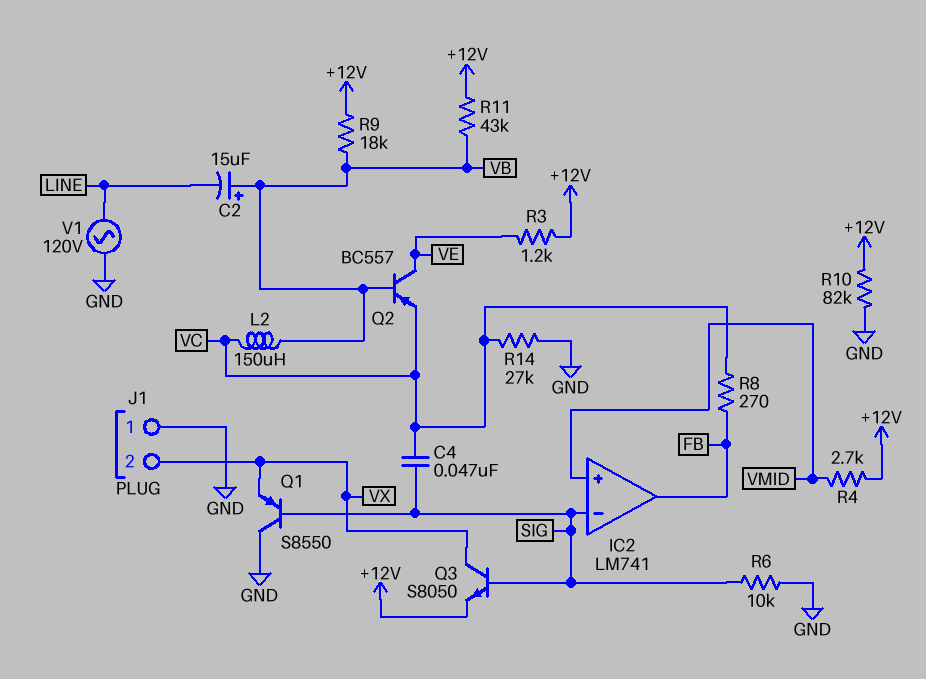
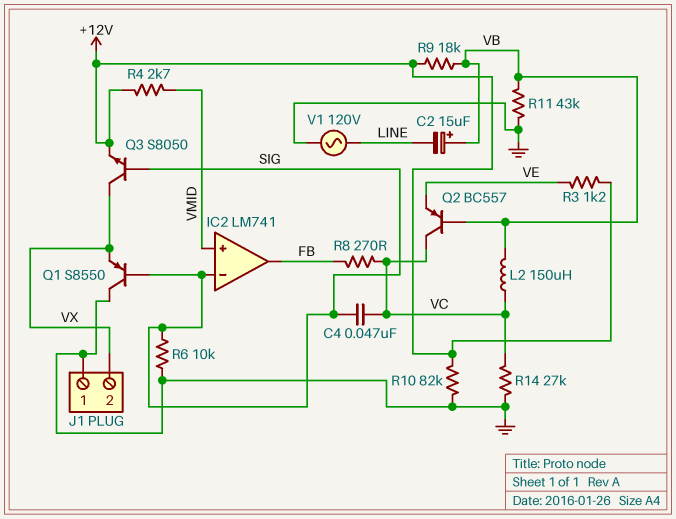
Q2: PNP BC557 (B VB, C VE, E VC) -> PNP BC557 (B VB, C VC, E VE)
R11: 43k (+12V, VB) -> 43k (GND, VB)

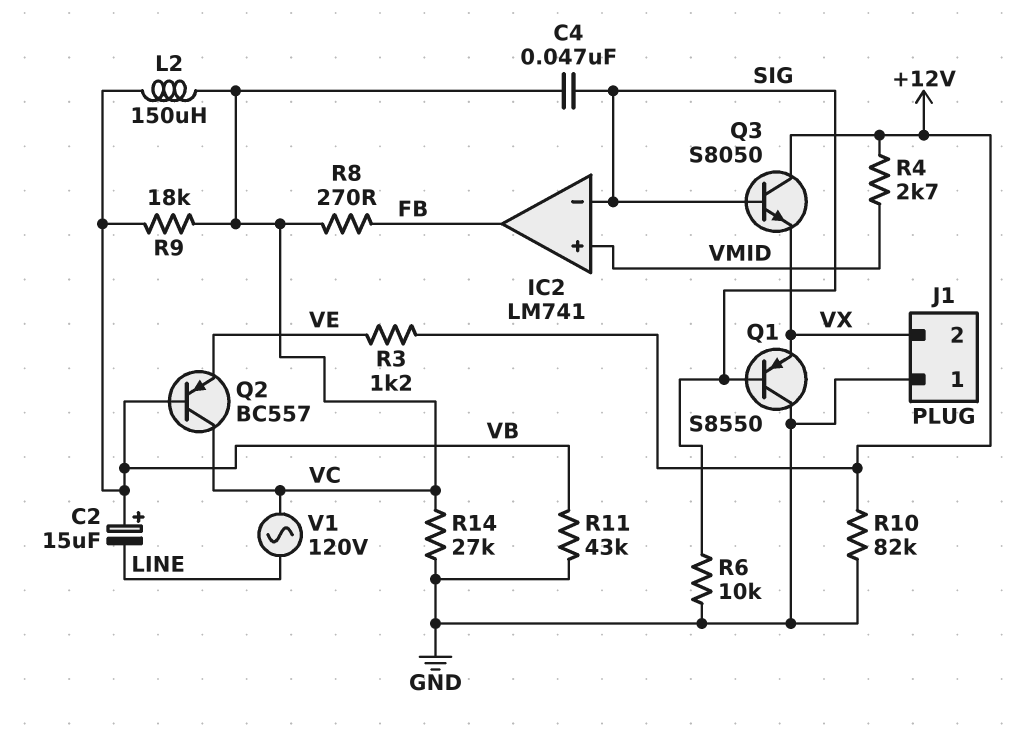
Q3: NPN S8050 (B SIG, C VX, E +12V) -> NPN S8050 (B SIG, C +12V, E VX)
R9: 18k (+12V, VB) -> 18k (VB, VC)
V1: AC 120V (GND, LINE) -> AC 120V (LINE, VC)

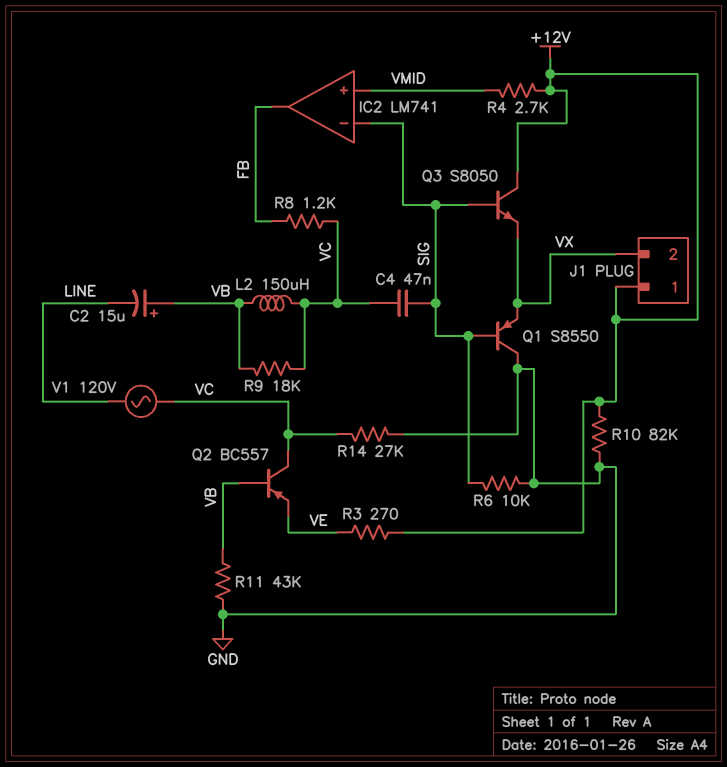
J1 pin 1: GND -> +12V
R3: 1.2k (+12V, VE) -> 270 (+12V, VE)
R8: 270 (FB, VC) -> 1.2k (FB, VC)

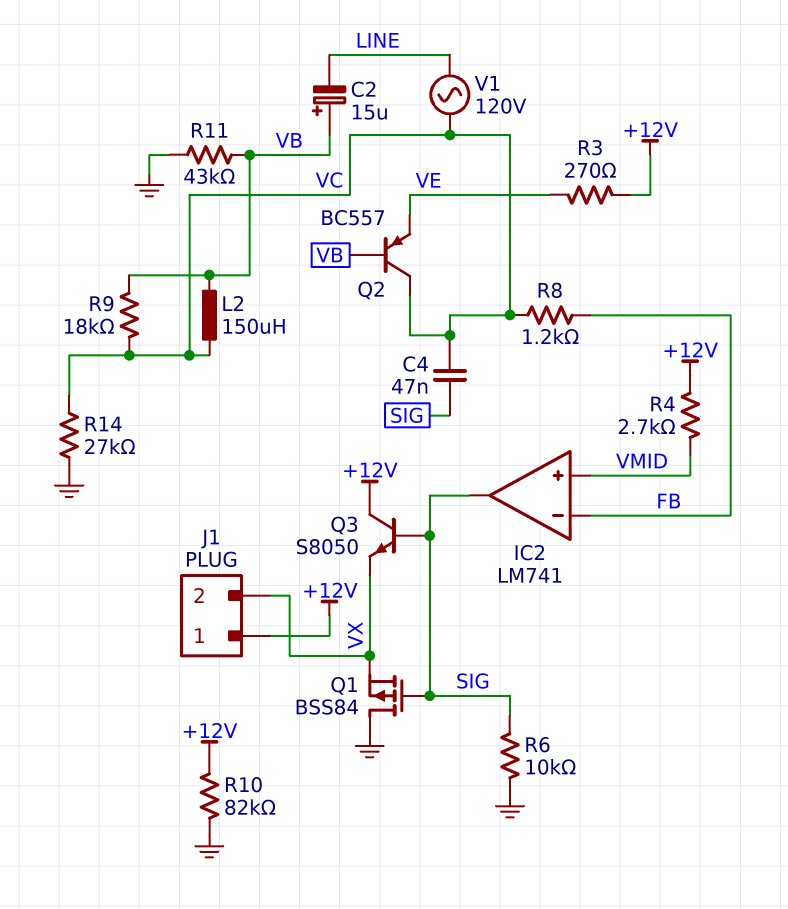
IC2 pin in-: SIG -> FB
IC2 pin out: FB -> SIG
Q1: PNP S8550 (B SIG, C GND, E VX) -> PMOS BSS84 (G SIG, D GND, S VX)

